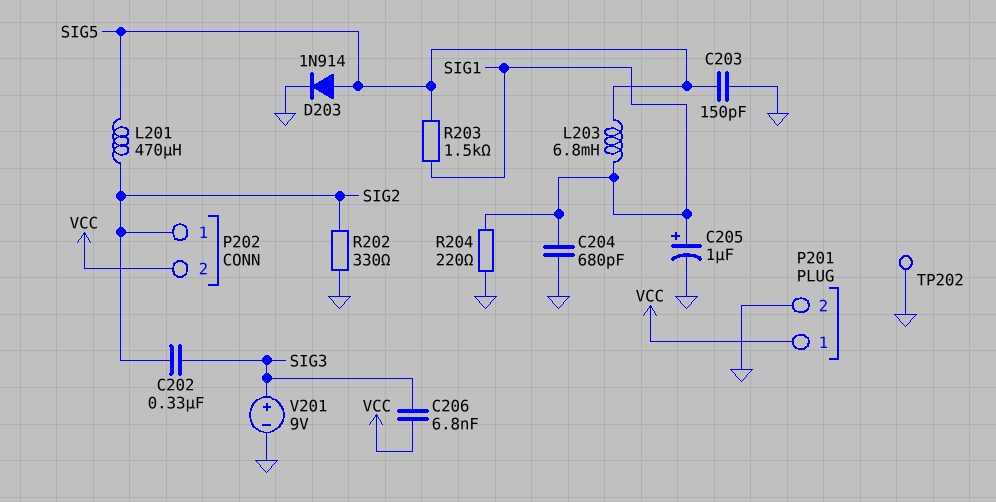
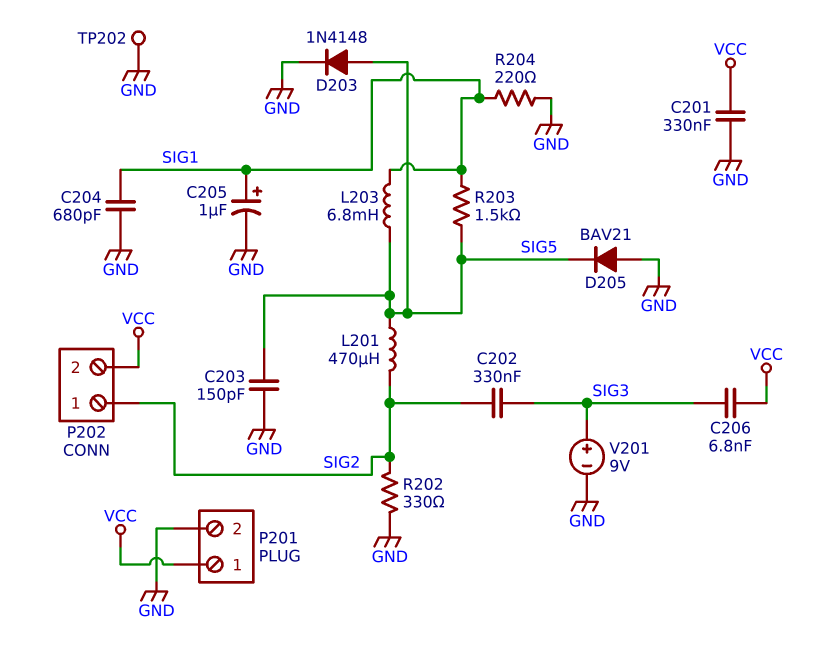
C201: none -> 330nF (GND, VCC)
D203: diode 1N914 (A SIG5, K GND) -> diode 1N4148 (A SIG5, K GND)
D205: none -> diode BAV21 (A GND, K SIG5)

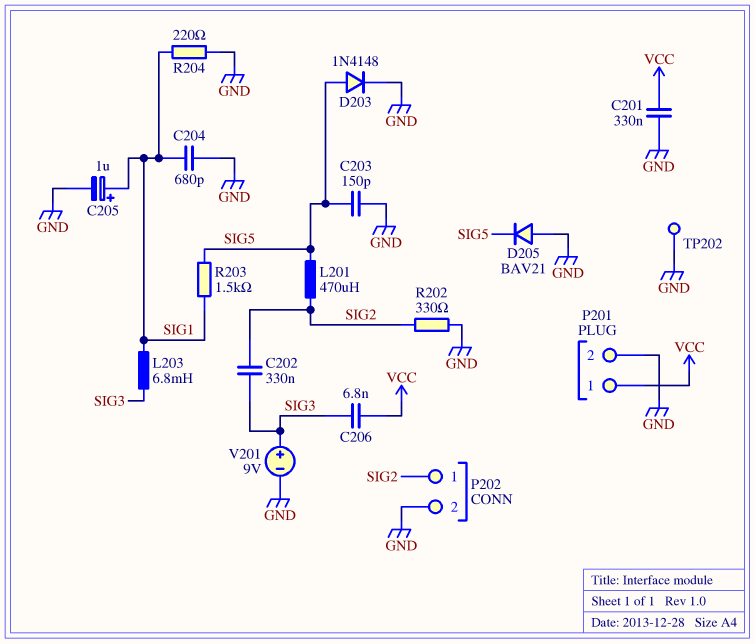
L203: 6.8mH (SIG1, SIG5) -> 6.8mH (SIG1, SIG3)
P202 pin 2: VCC -> GND

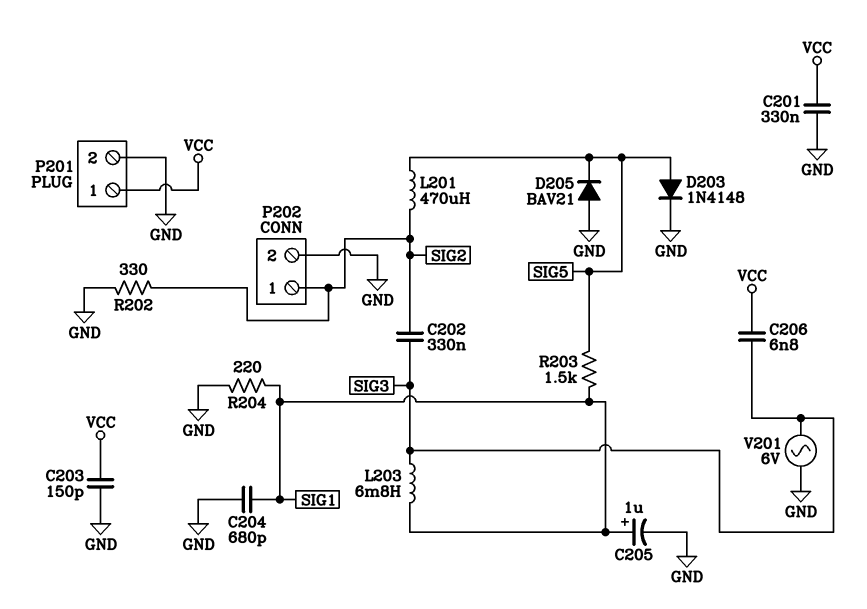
C203: 150pF (GND, SIG5) -> 150pF (GND, VCC)
TP202: test point (GND) -> none
V201: 9V (plus SIG3, minus GND) -> AC 6V (GND, SIG3)

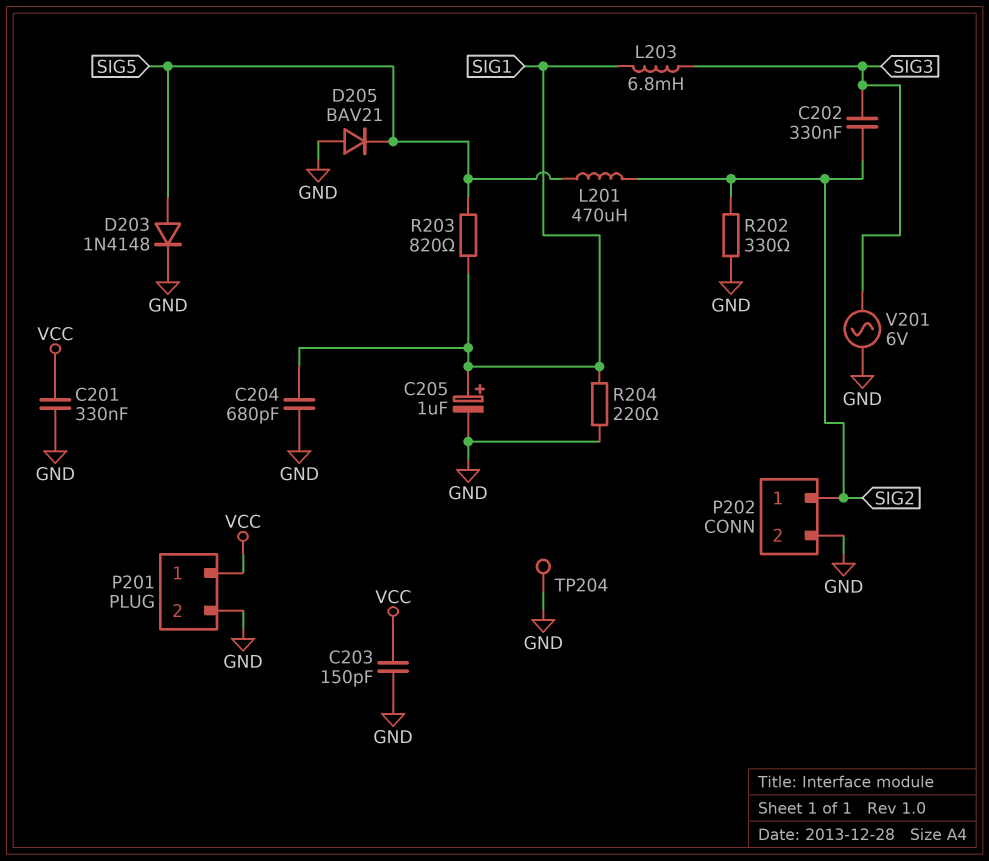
C206: 6.8nF (SIG3, VCC) -> none
R203: 1.5k (SIG1, SIG5) -> 820 (SIG1, SIG5)
TP204: none -> test point (GND)

